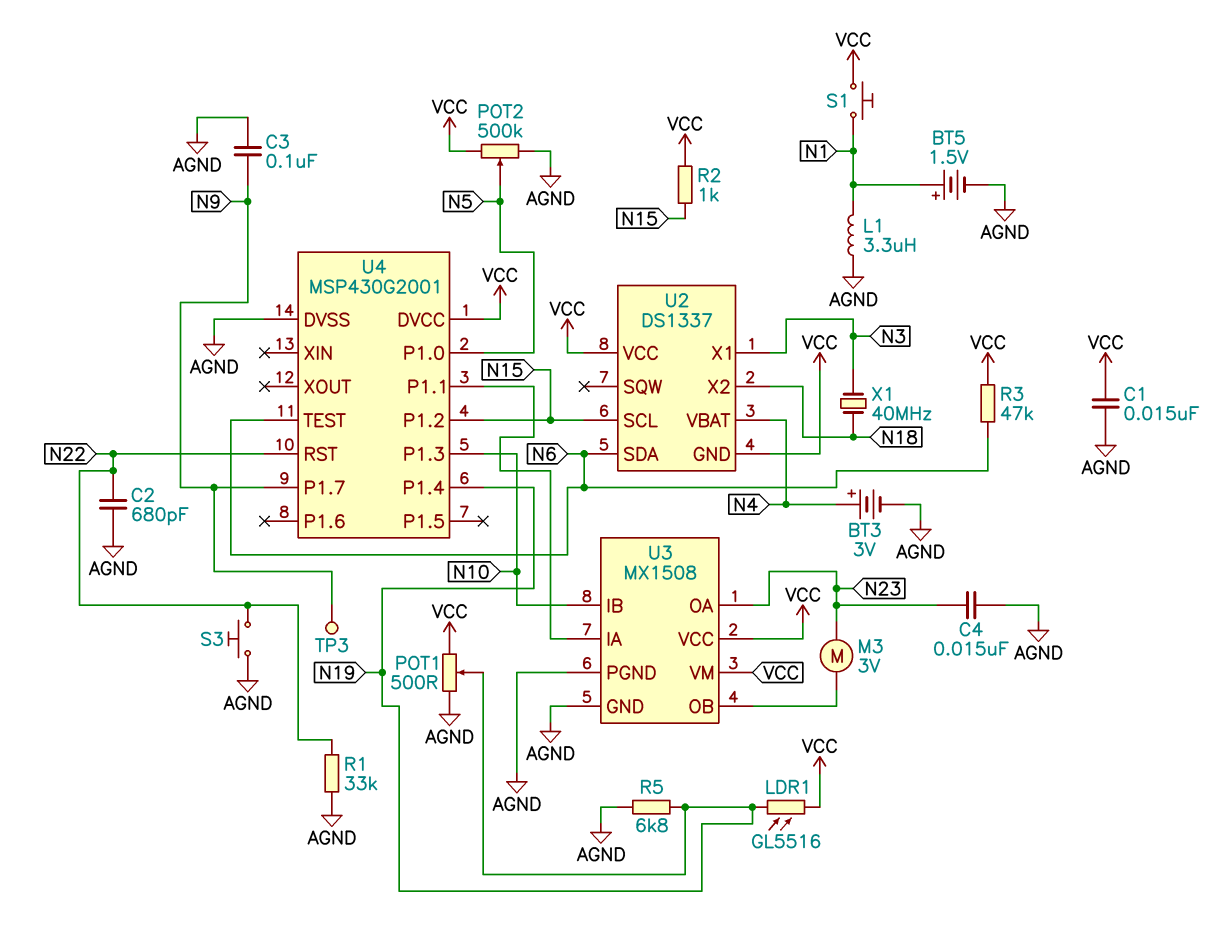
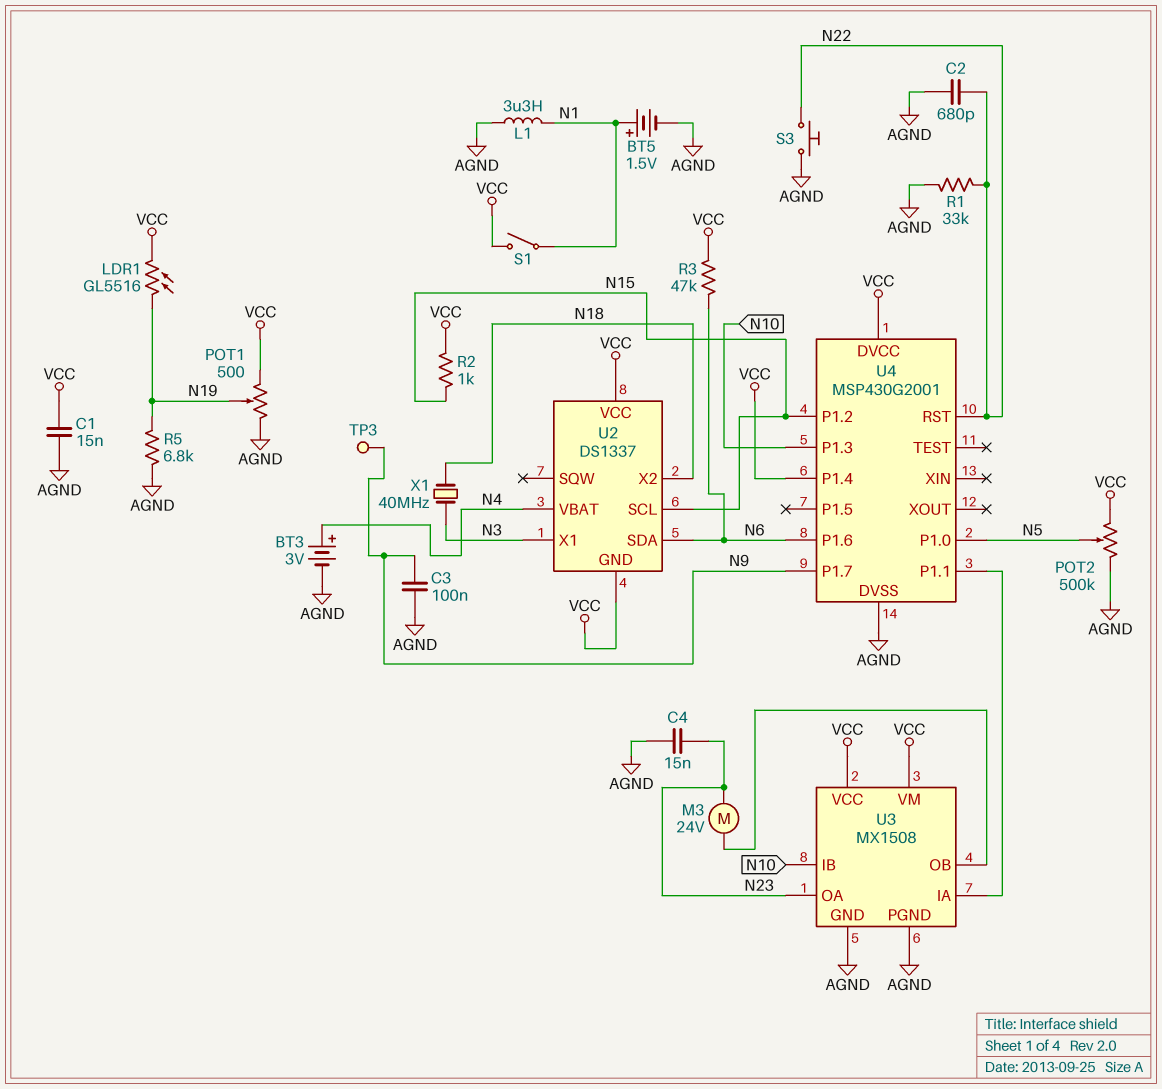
M3: motor 3V (N23, U3/OB) -> motor 24V (N23, U3/OB)
S1: button (N1, VCC) -> switch (N1, VCC)
U4 pin P1.4: N19 -> VCC
U4 pin P1.6: none -> N6
U4 pin TEST: N6 -> none

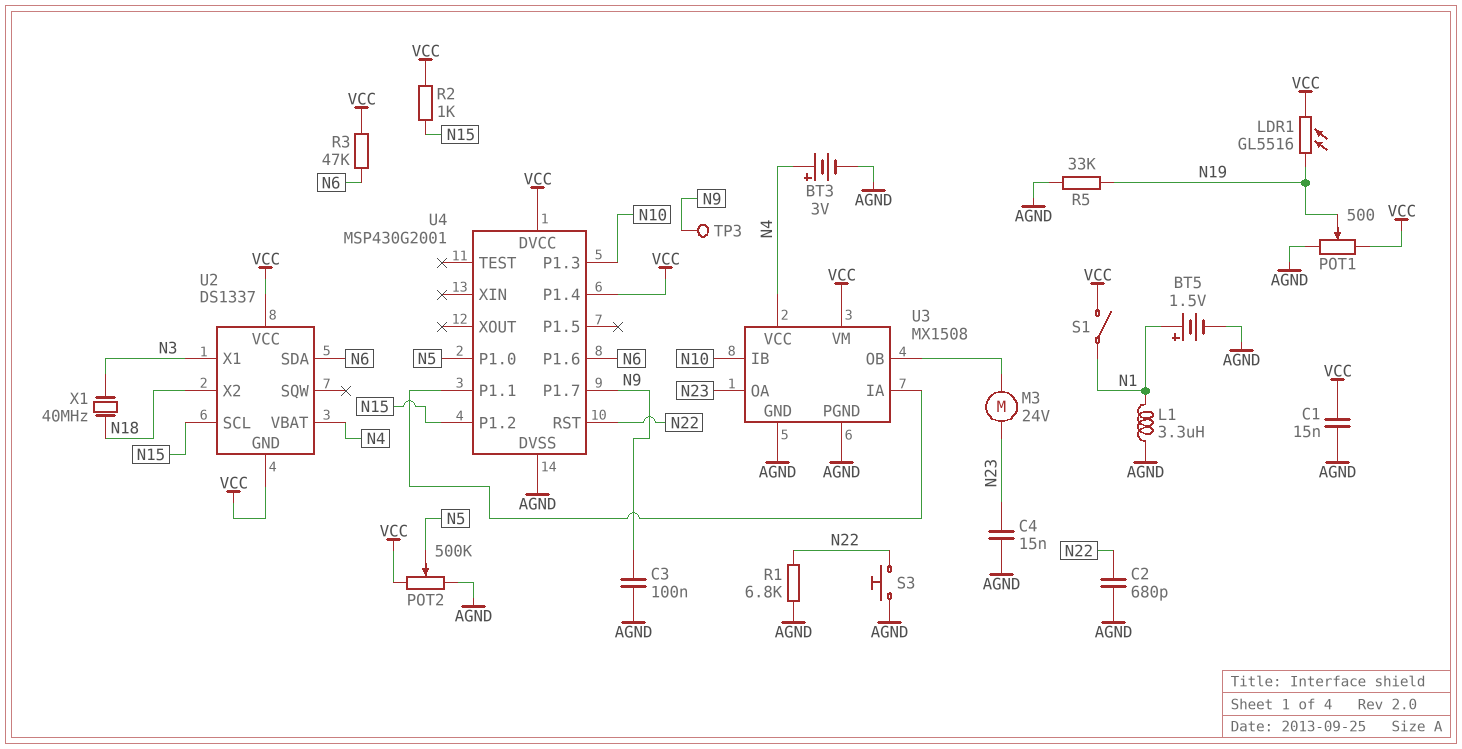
R1: 33k (AGND, N22) -> 6.8k (AGND, N22)
R5: 6.8k (AGND, N19) -> 33k (AGND, N19)
U3 pin VCC: VCC -> N4

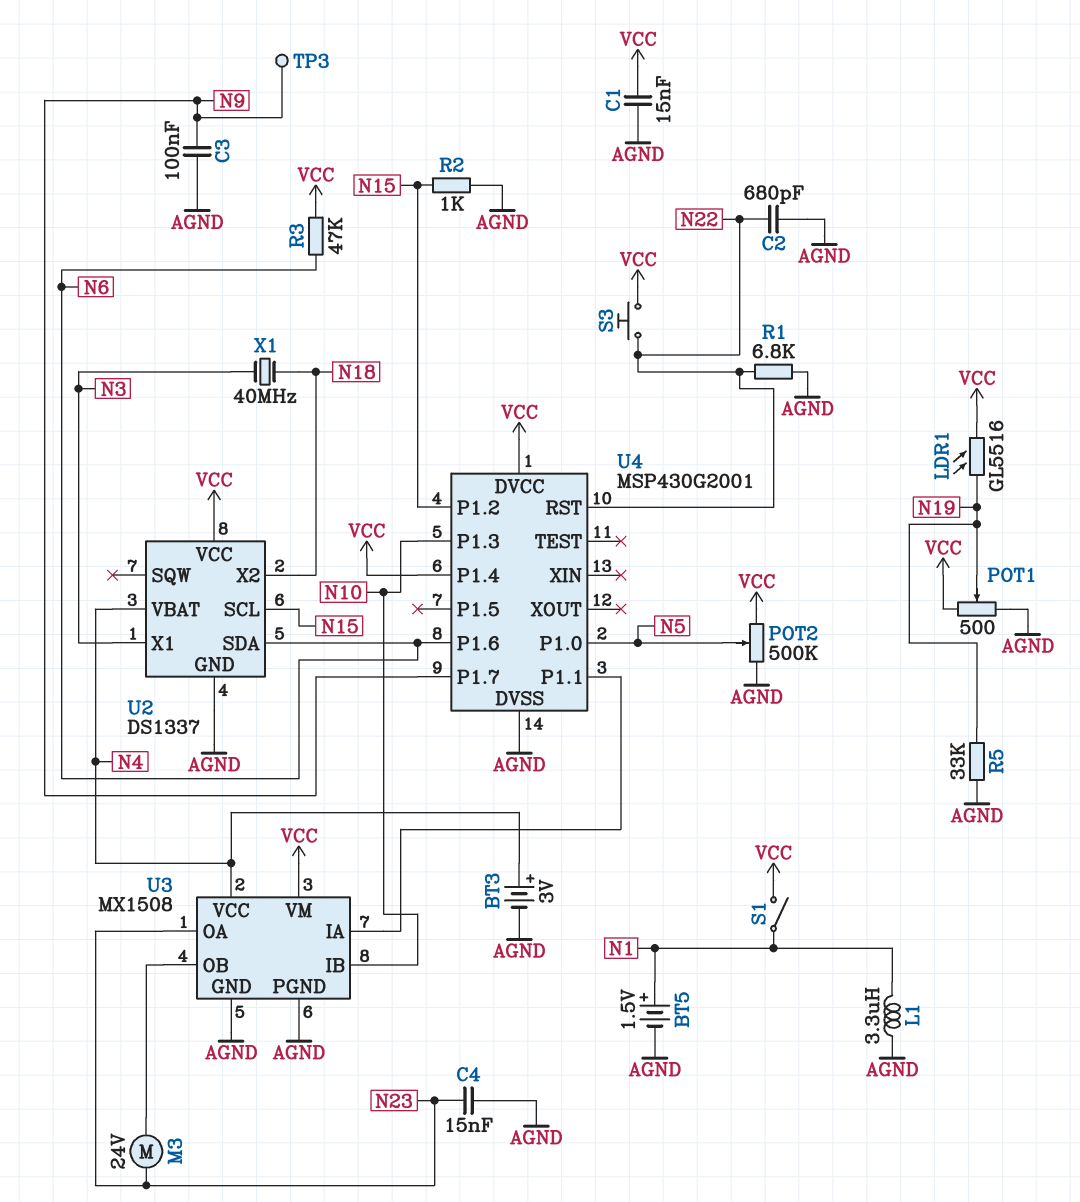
R2: 1k (N15, VCC) -> 1k (AGND, N15)
S3: button (AGND, N22) -> button (N22, VCC)
U2 pin GND: VCC -> AGND

